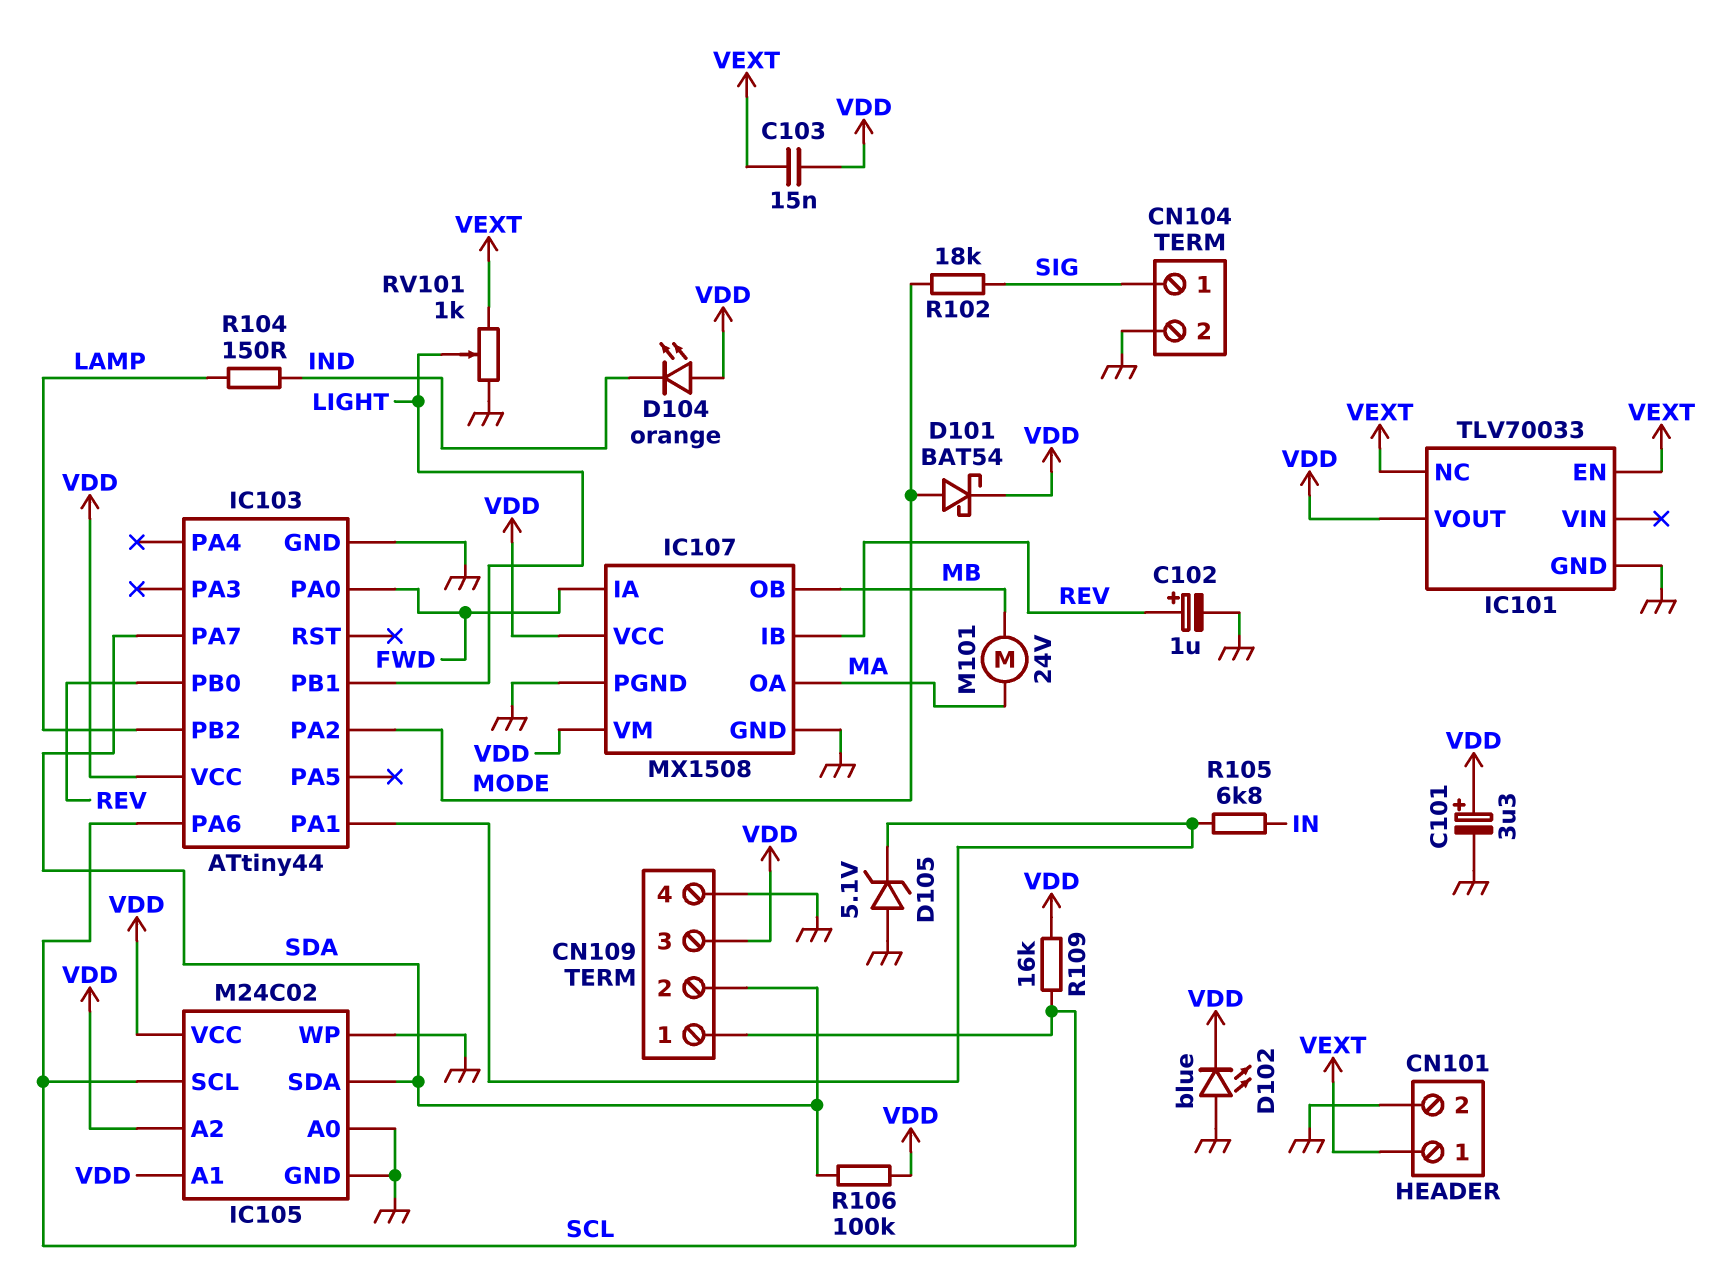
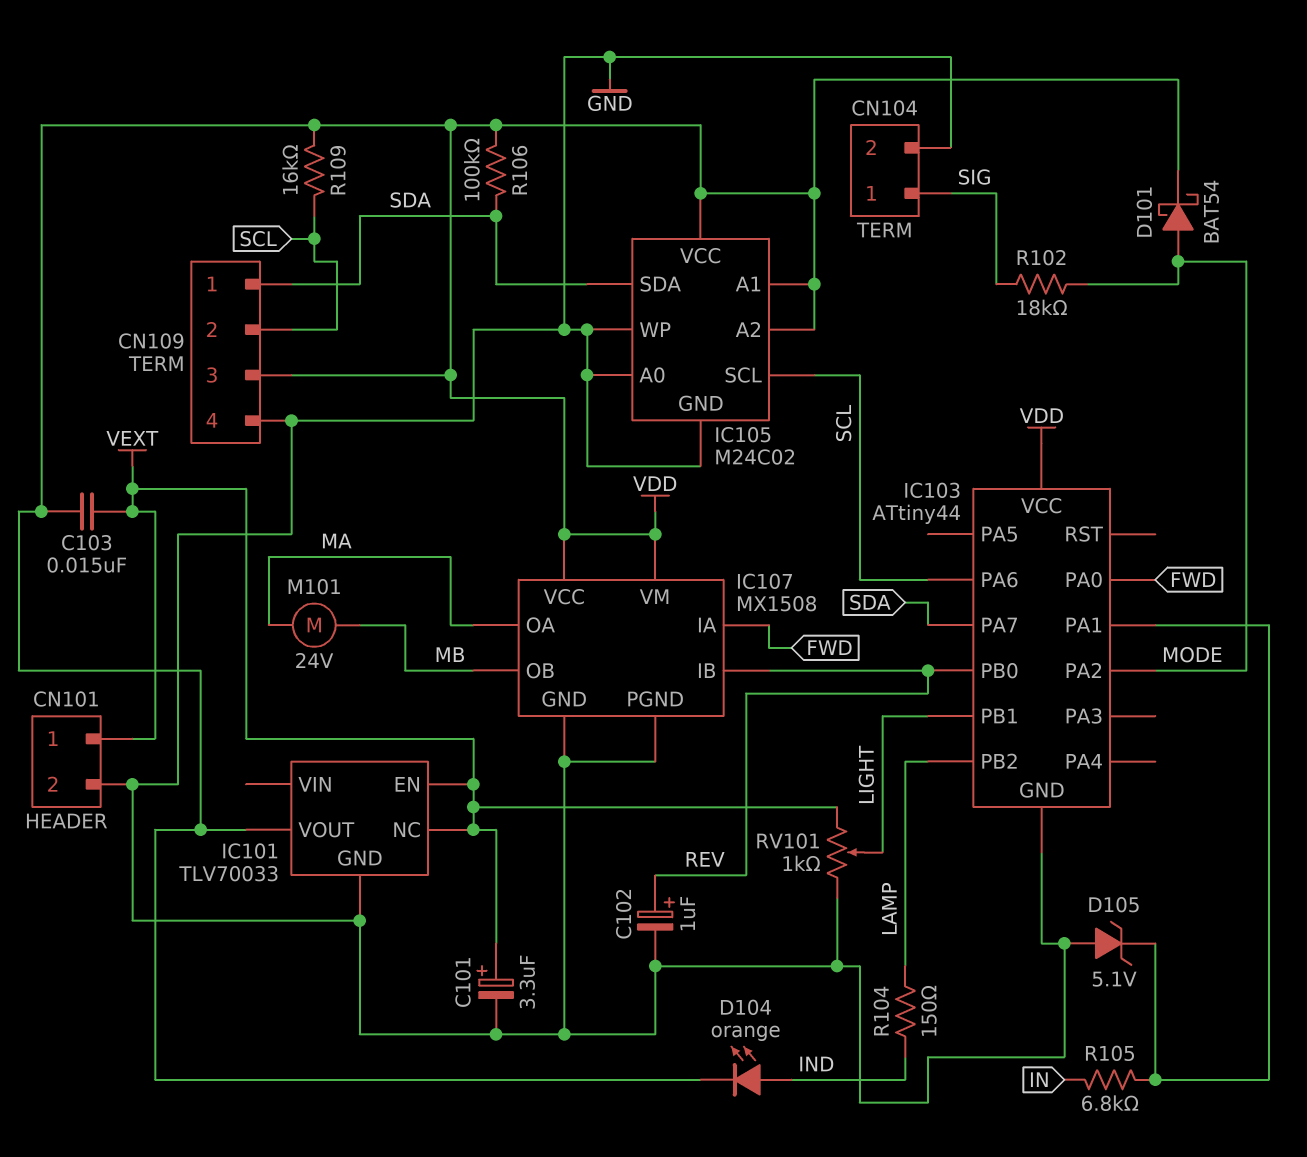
C101: 3.3uF (plus VDD, minus GND) -> 3.3uF (plus VEXT, minus GND)
CN109 pin 1: SCL -> SDA
CN109 pin 2: SDA -> SCL
D102: LED blue (A GND, K VDD) -> none
D104: LED orange (A VDD, K IND) -> LED orange (A IND, K VDD)

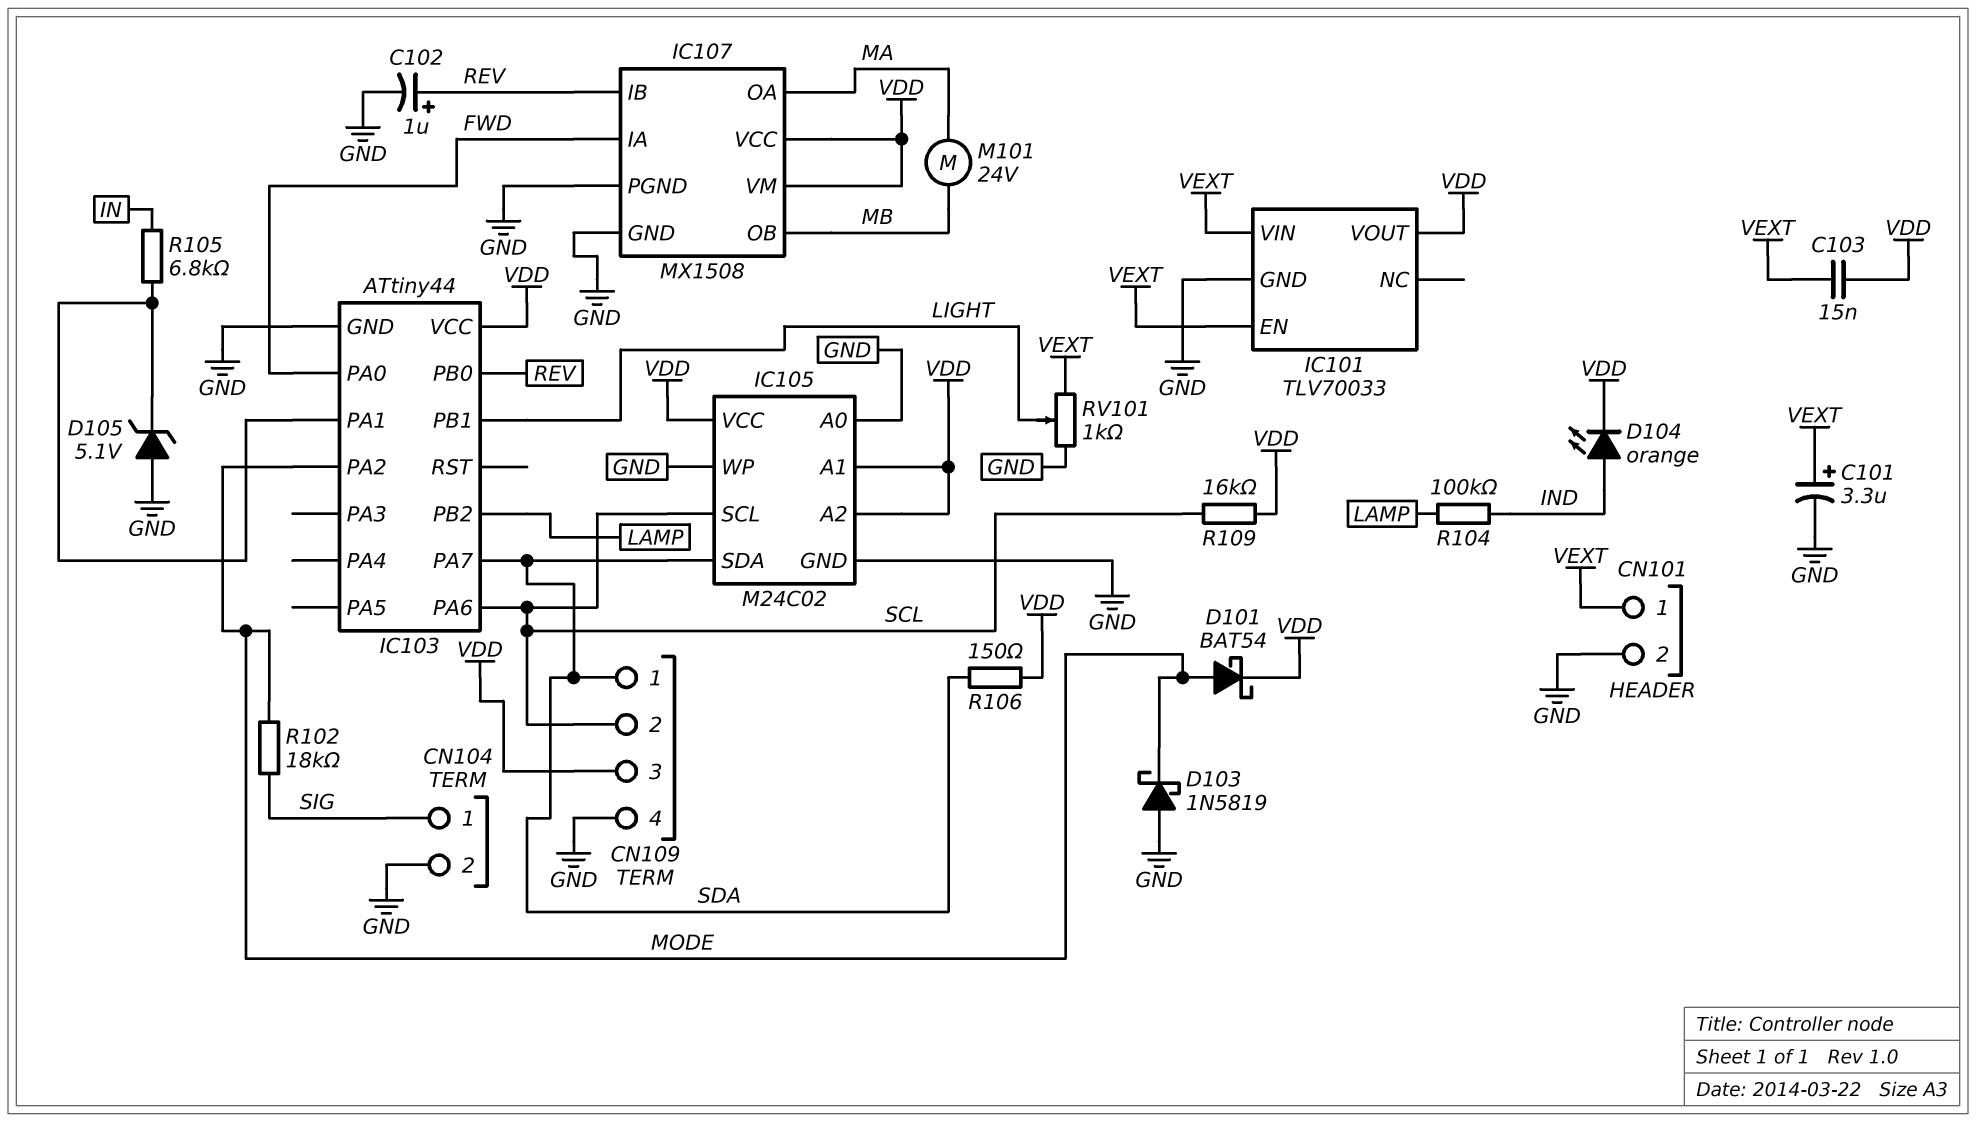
D103: none -> schottky 1N5819 (A GND, K MODE)
IC101 pin NC: VEXT -> none
IC101 pin VIN: none -> VEXT
R104: 150 (IND, LAMP) -> 100k (IND, LAMP)
R106: 100k (SDA, VDD) -> 150 (SDA, VDD)

